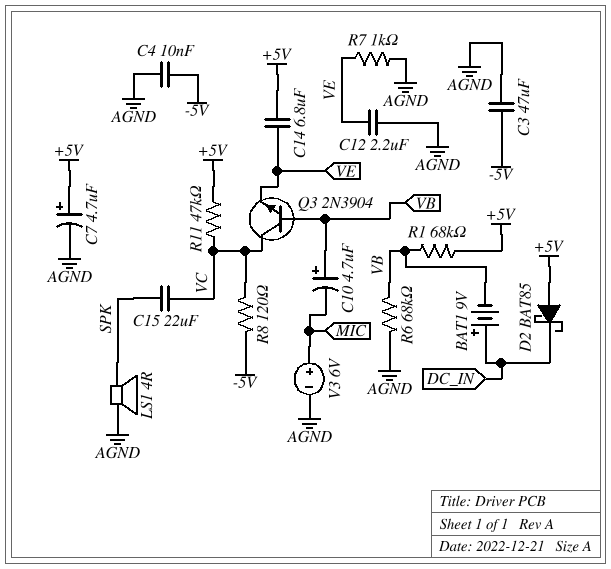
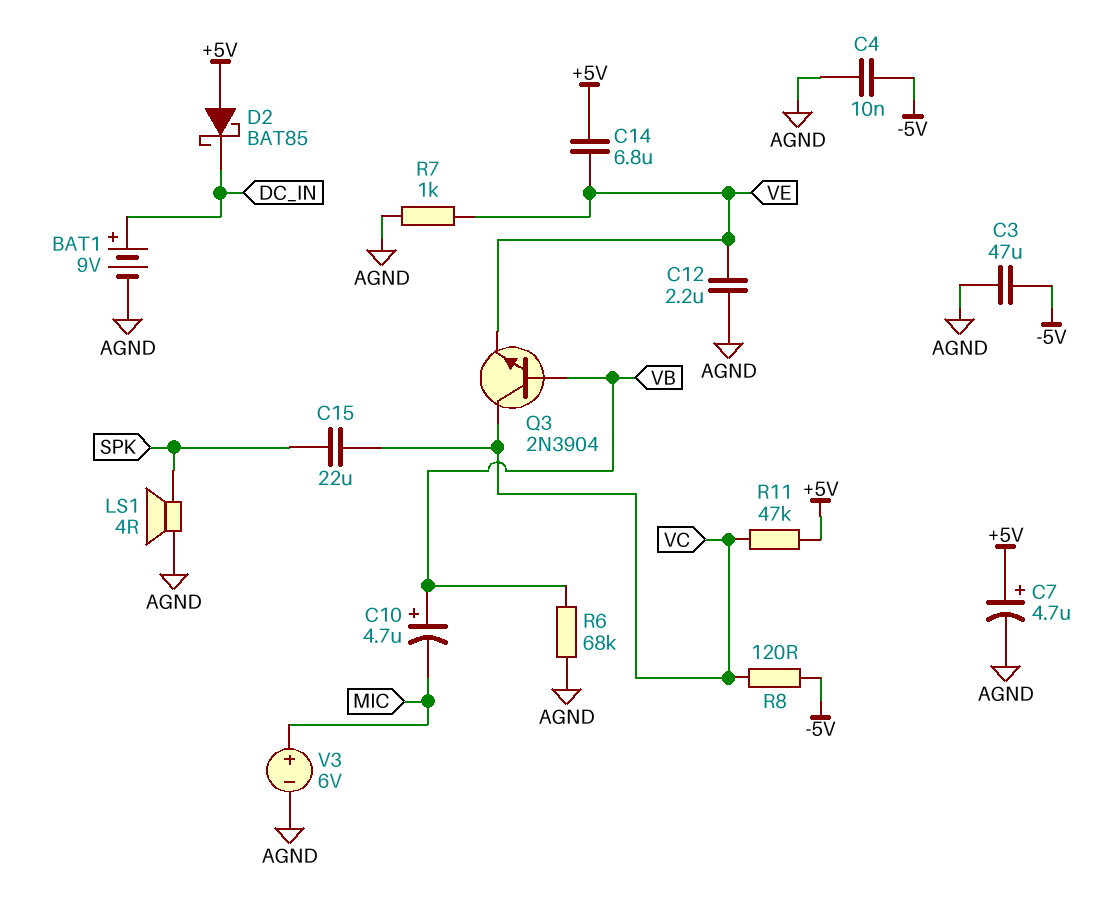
BAT1: 9V (plus DC_IN, minus VB) -> 9V (plus DC_IN, minus AGND)
R1: 68k (+5V, VB) -> none

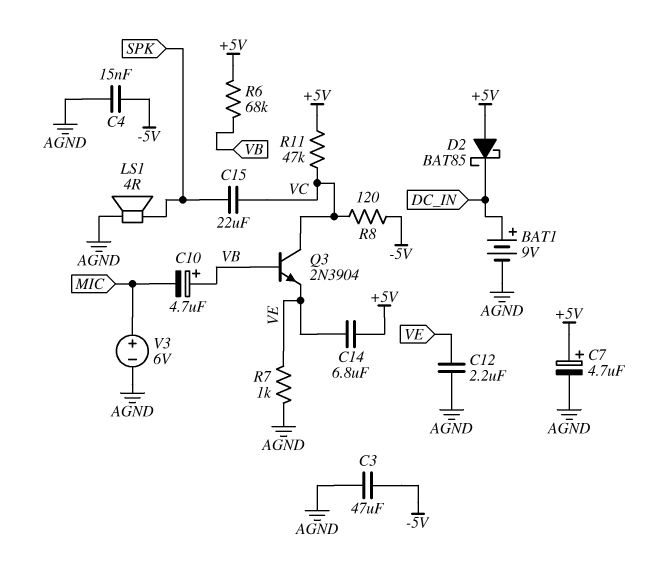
C4: 10nF (-5V, AGND) -> 15nF (-5V, AGND)
R6: 68k (AGND, VB) -> 68k (+5V, VB)

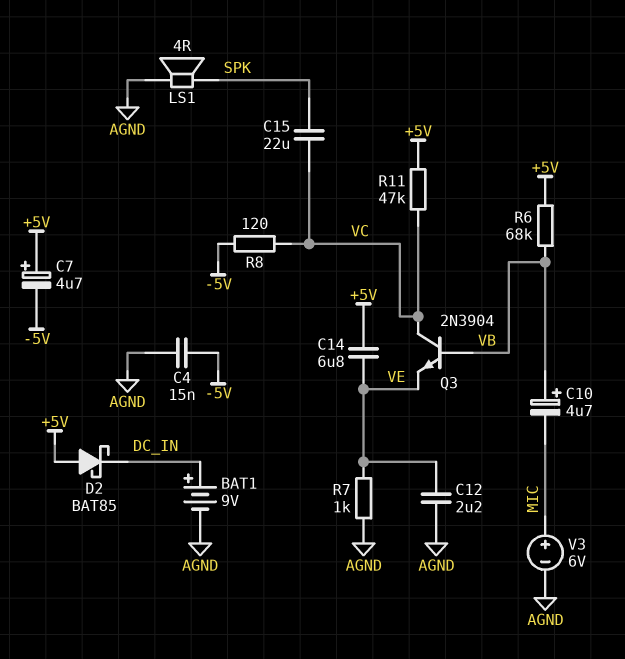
C3: 47uF (-5V, AGND) -> none
C7: 4.7uF (plus +5V, minus AGND) -> 4.7uF (plus +5V, minus -5V)

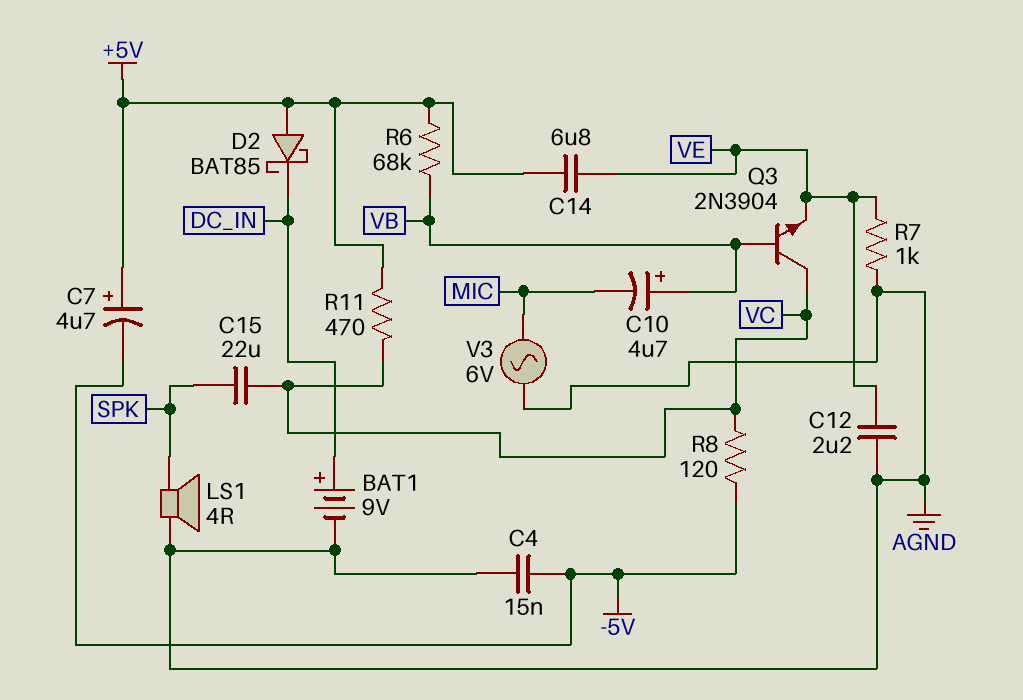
R11: 47k (+5V, VC) -> 470 (+5V, VC)
V3: 6V (plus MIC, minus AGND) -> AC 6V (AGND, MIC)

